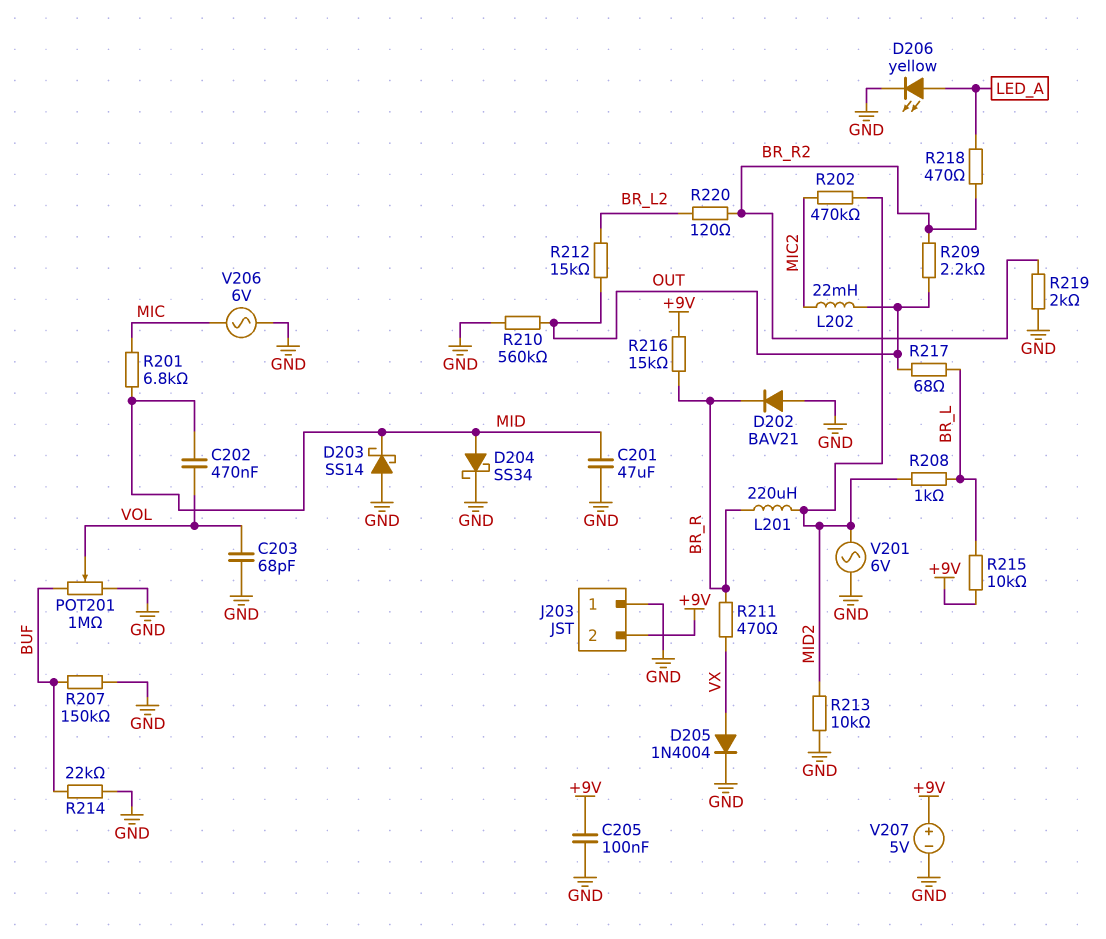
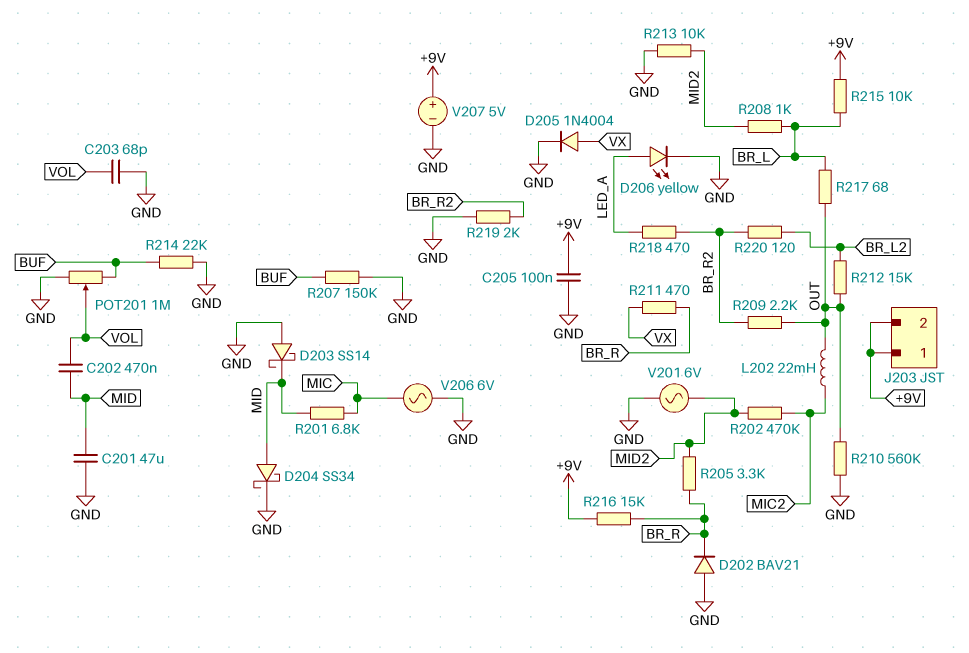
J203 pin 1: GND -> +9V
L201: 220uH (BR_R, MID2) -> none
R205: none -> 3.3k (BR_R, MID2)

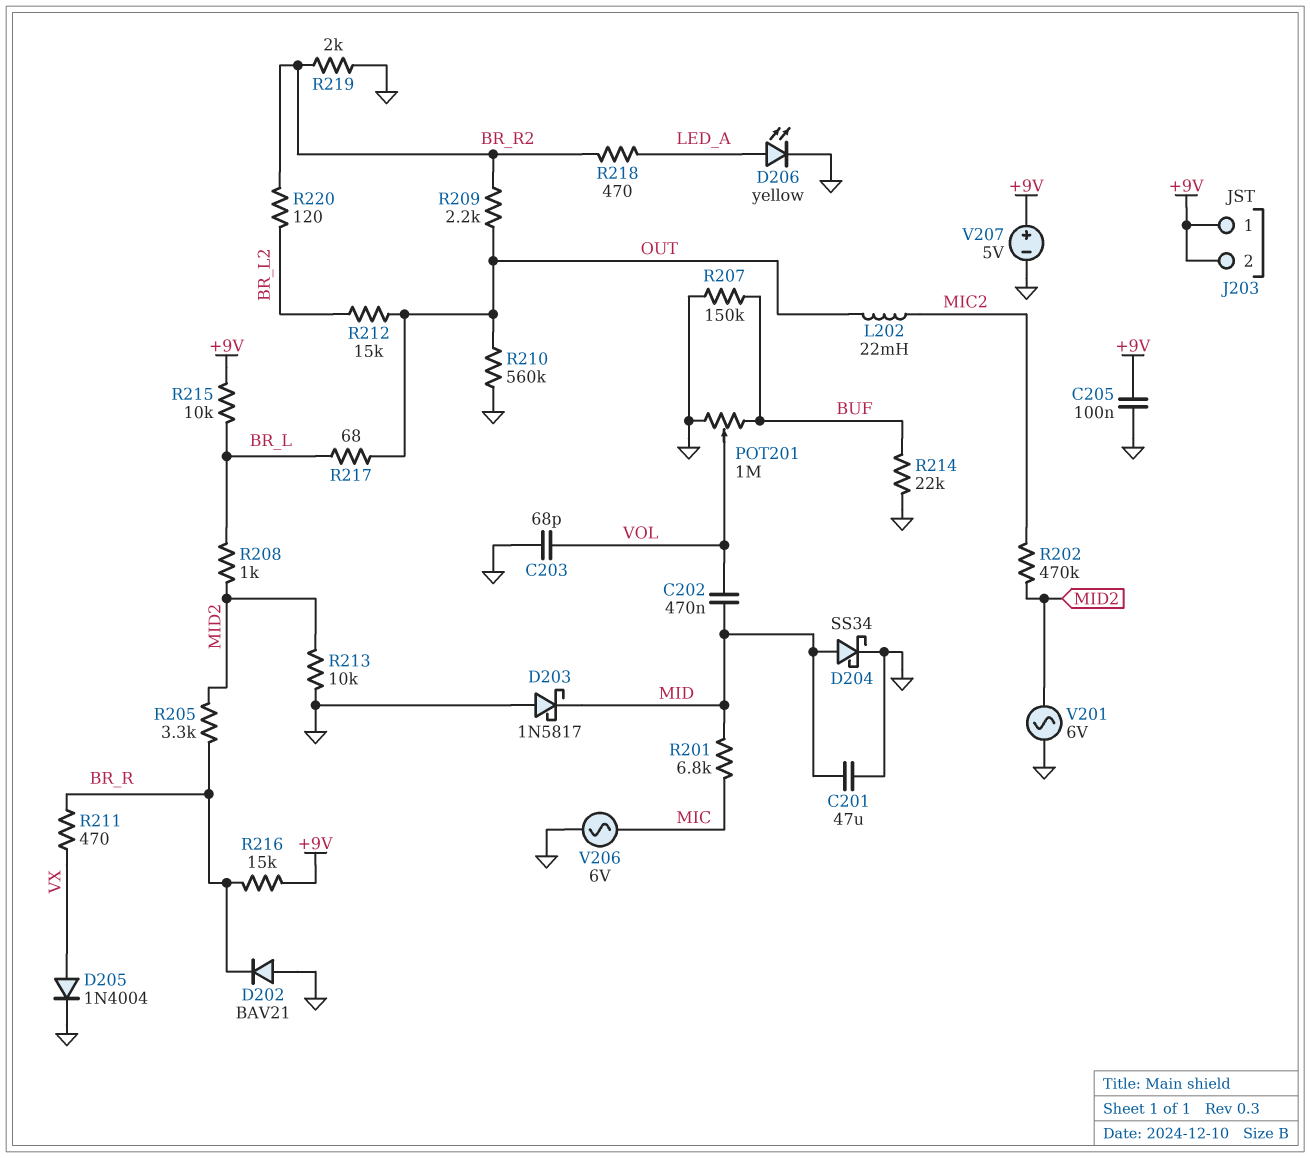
D203: schottky SS14 (A GND, K MID) -> schottky 1N5817 (A GND, K MID)

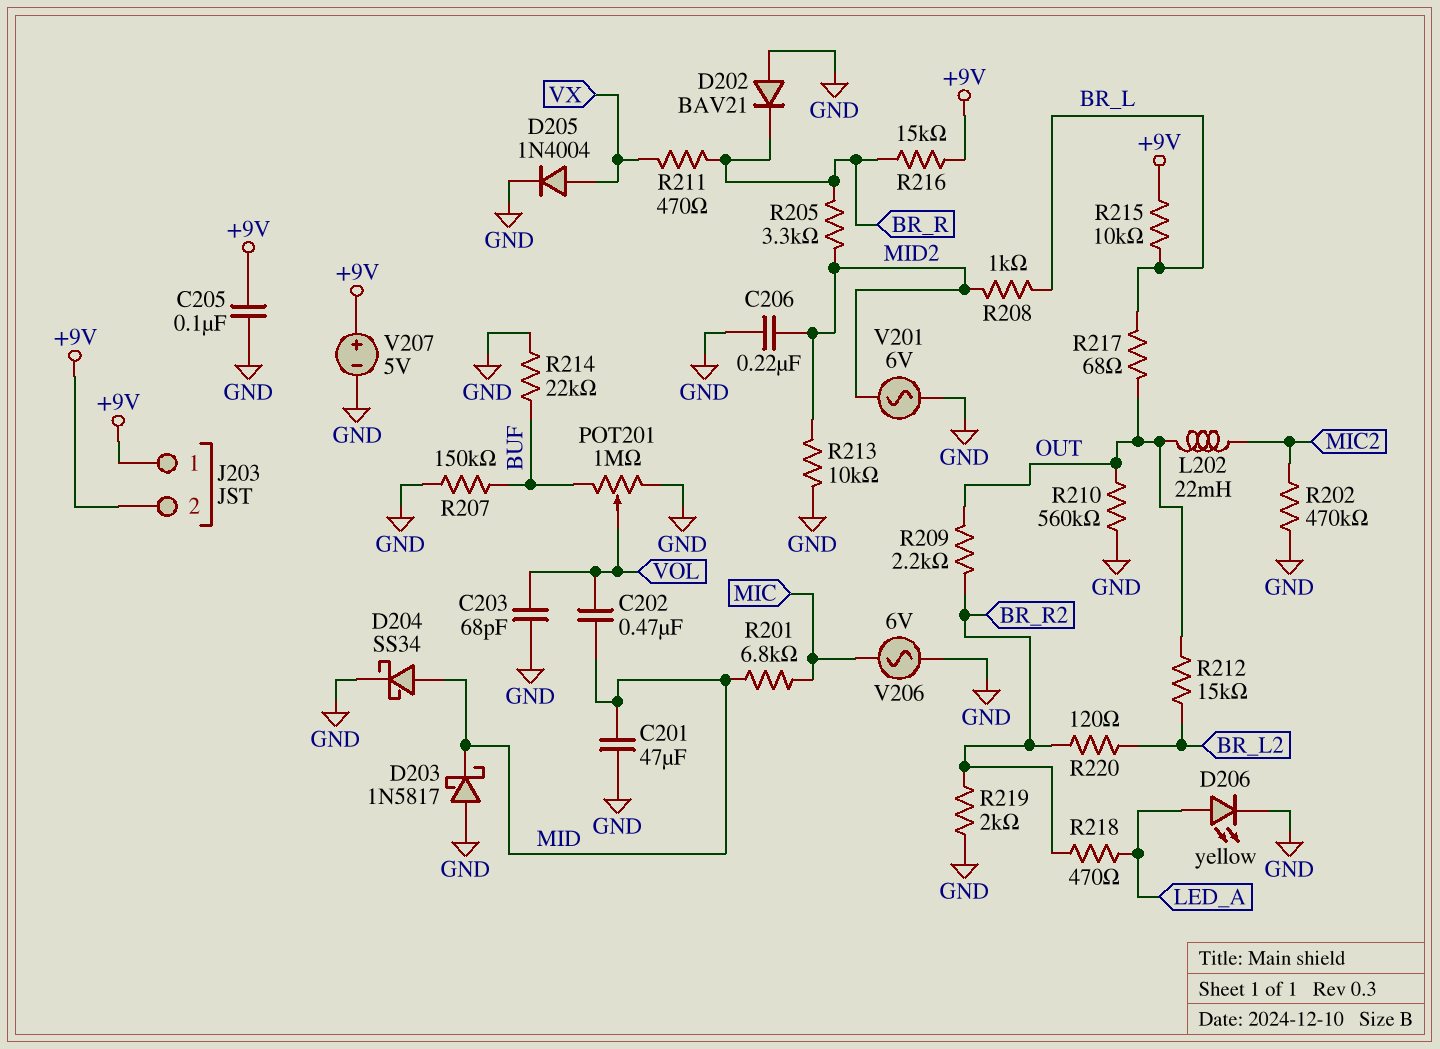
C206: none -> 220nF (GND, MID2)
R202: 470k (MIC2, MID2) -> 470k (GND, MIC2)

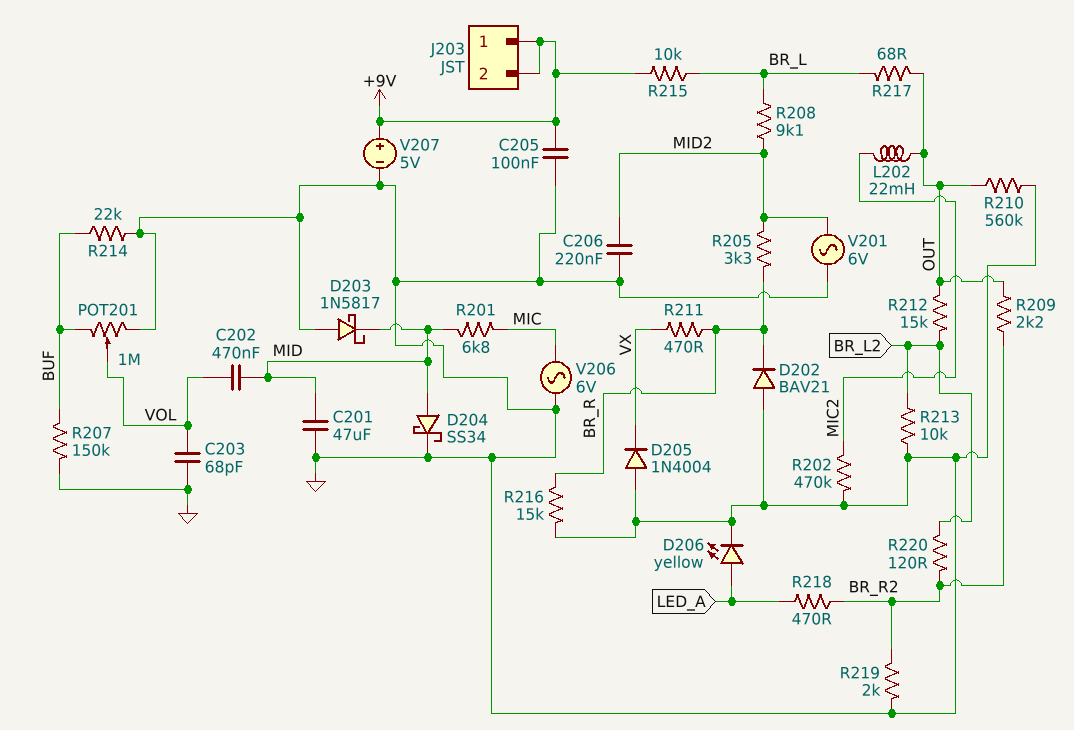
D205: diode 1N4004 (A VX, K GND) -> diode 1N4004 (A GND, K VX)
R208: 1k (BR_L, MID2) -> 9.1k (BR_L, MID2)
R213: 10k (GND, MID2) -> 10k (BR_L2, GND)
R216: 15k (+9V, BR_R) -> 15k (BR_R, GND)

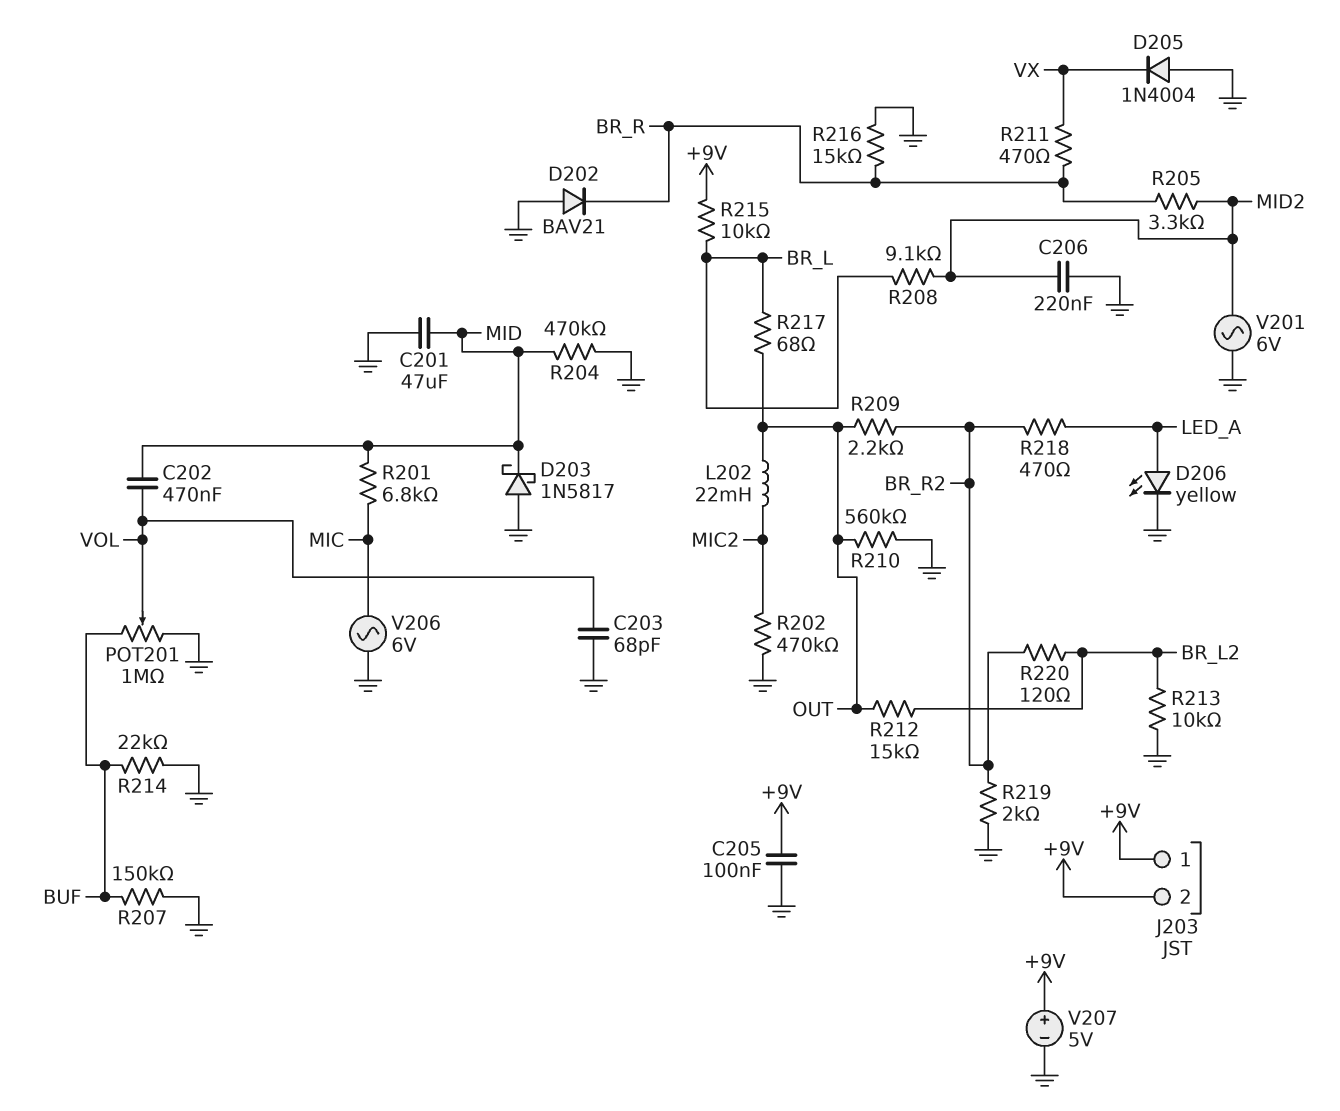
D204: schottky SS34 (A MID, K GND) -> none
R204: none -> 470k (GND, MID)

